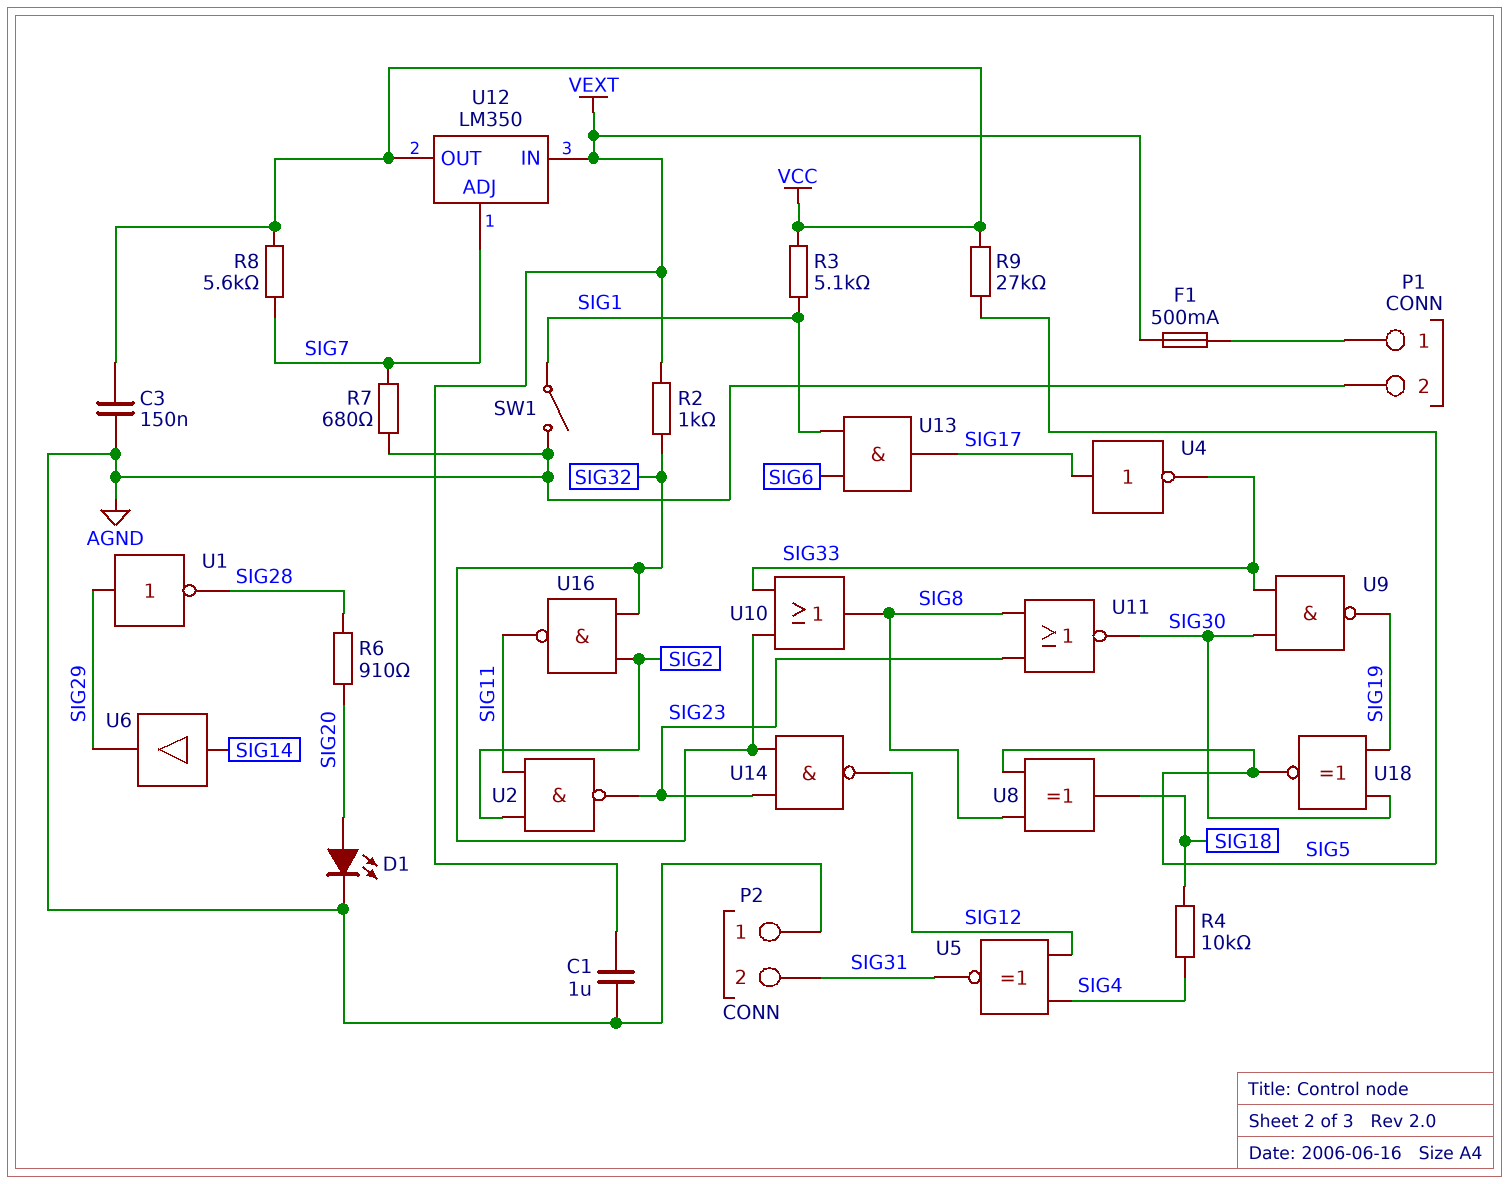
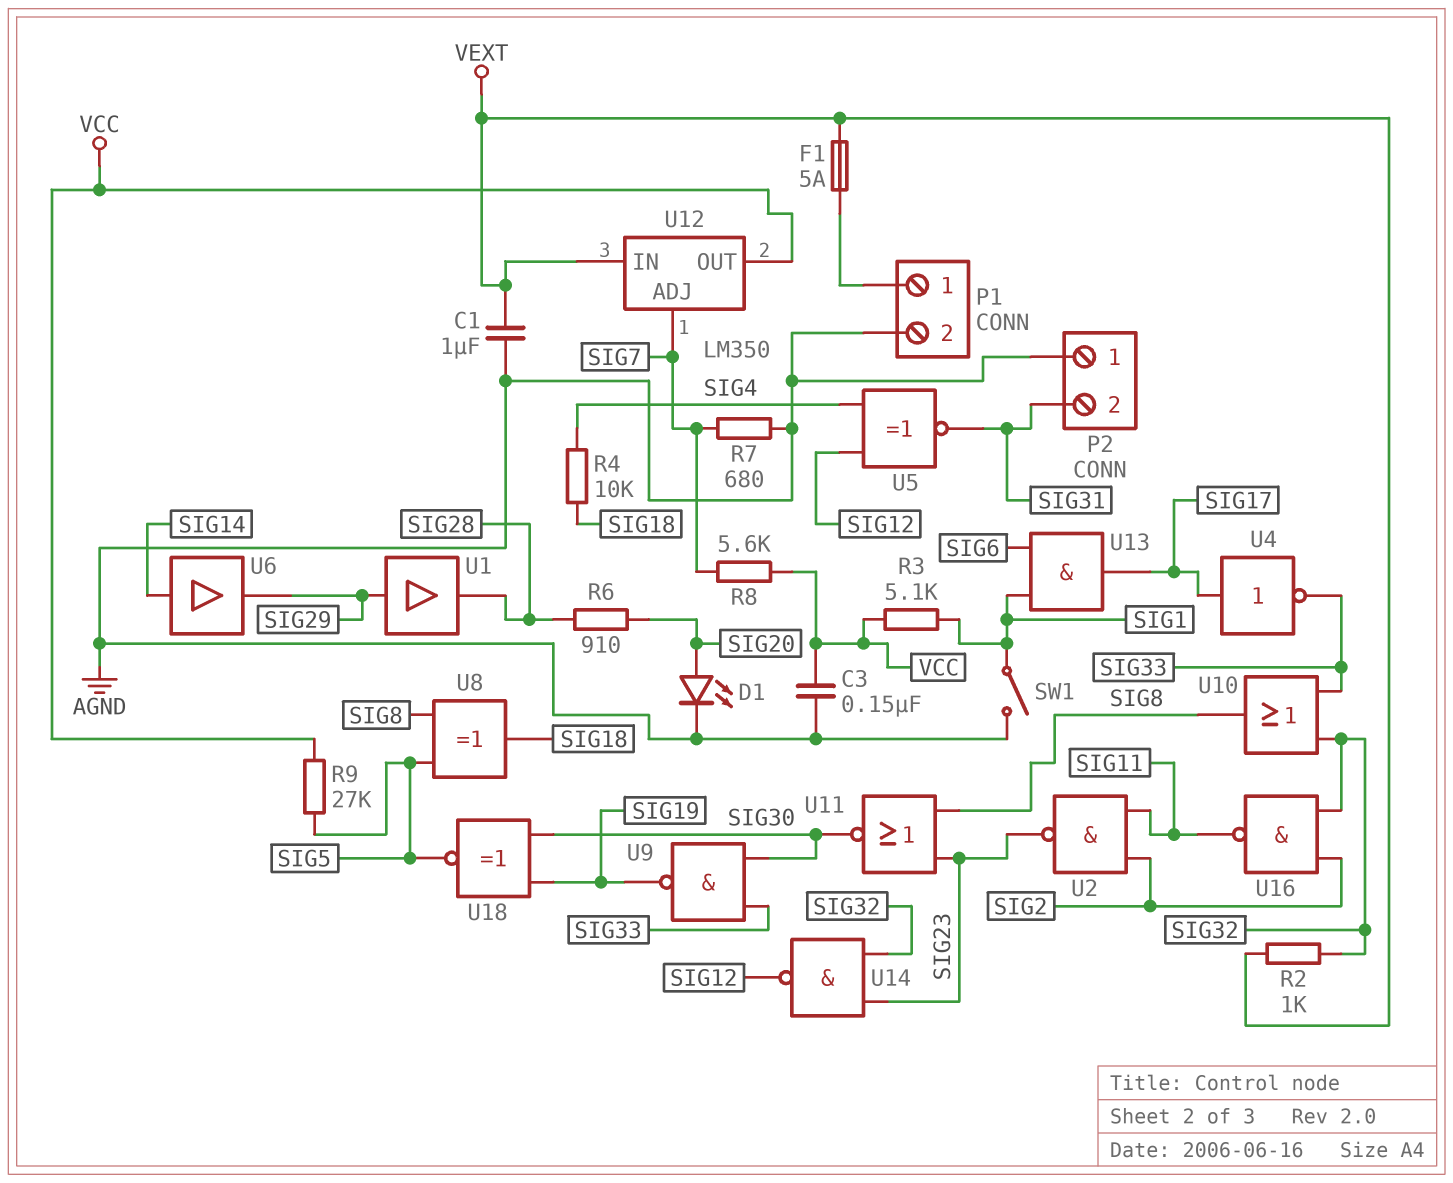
F1: 500mA (P1/1, VEXT) -> 5A (P1/1, VEXT)
U1: NOT (in SIG29, out SIG28) -> buffer (in SIG29, out SIG28)

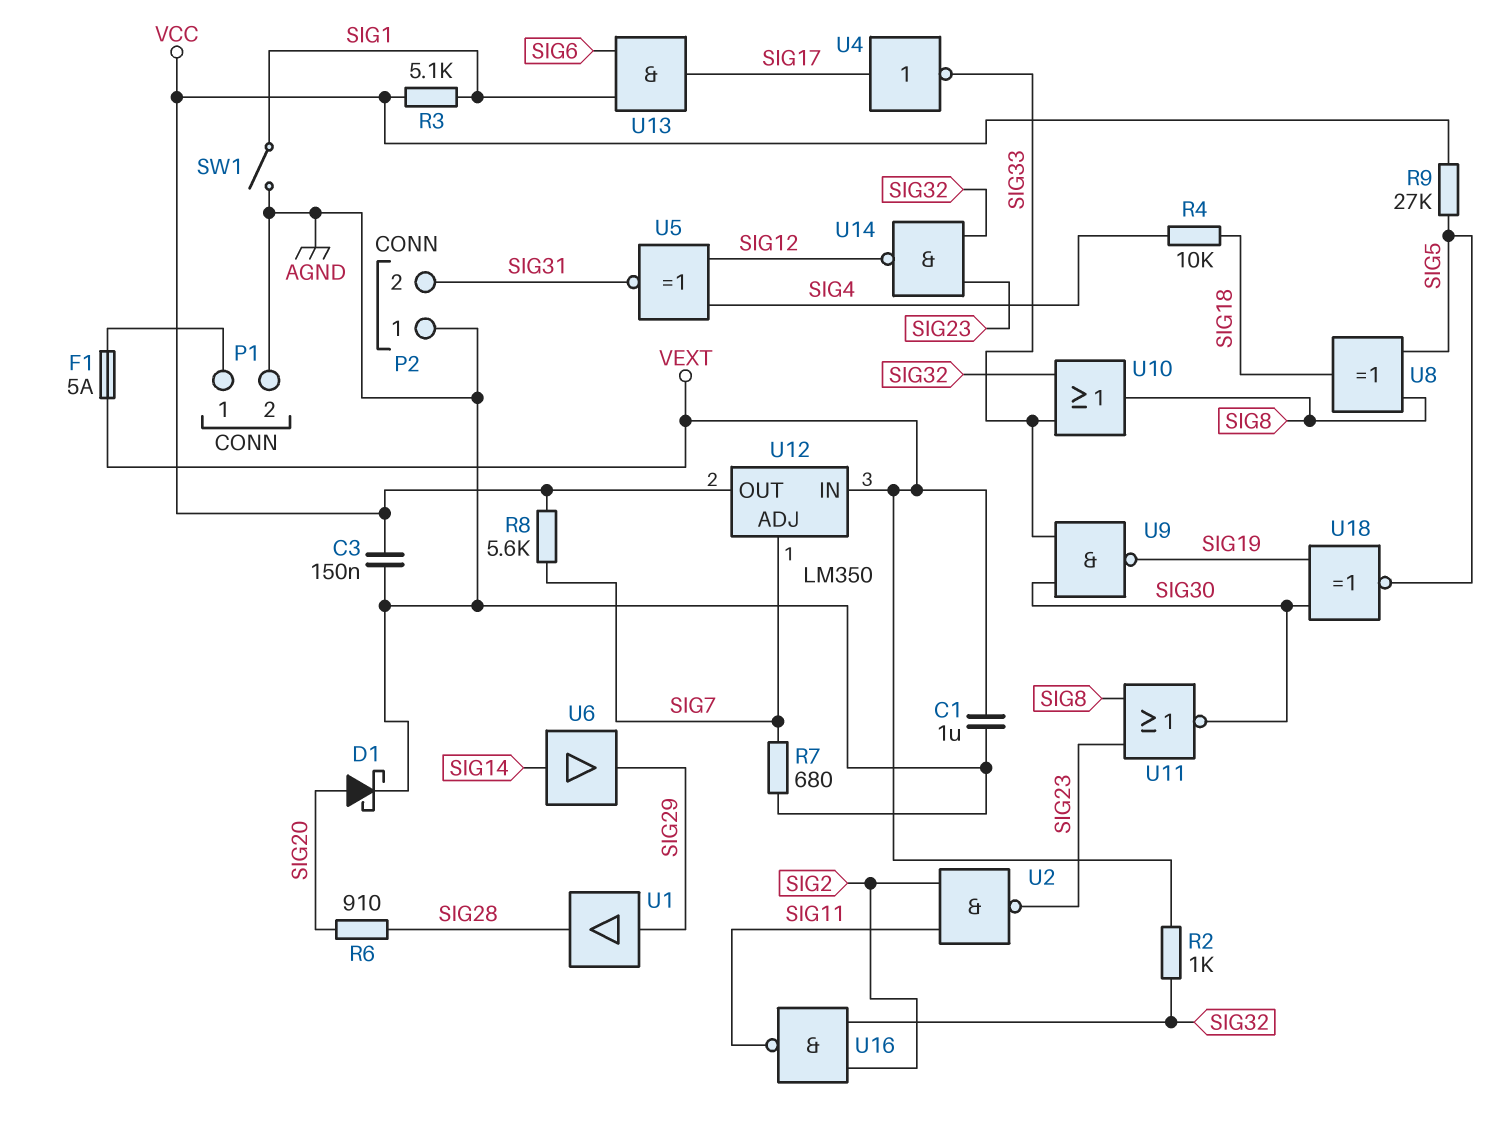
D1: LED (A SIG20, K AGND) -> schottky (A SIG20, K AGND)

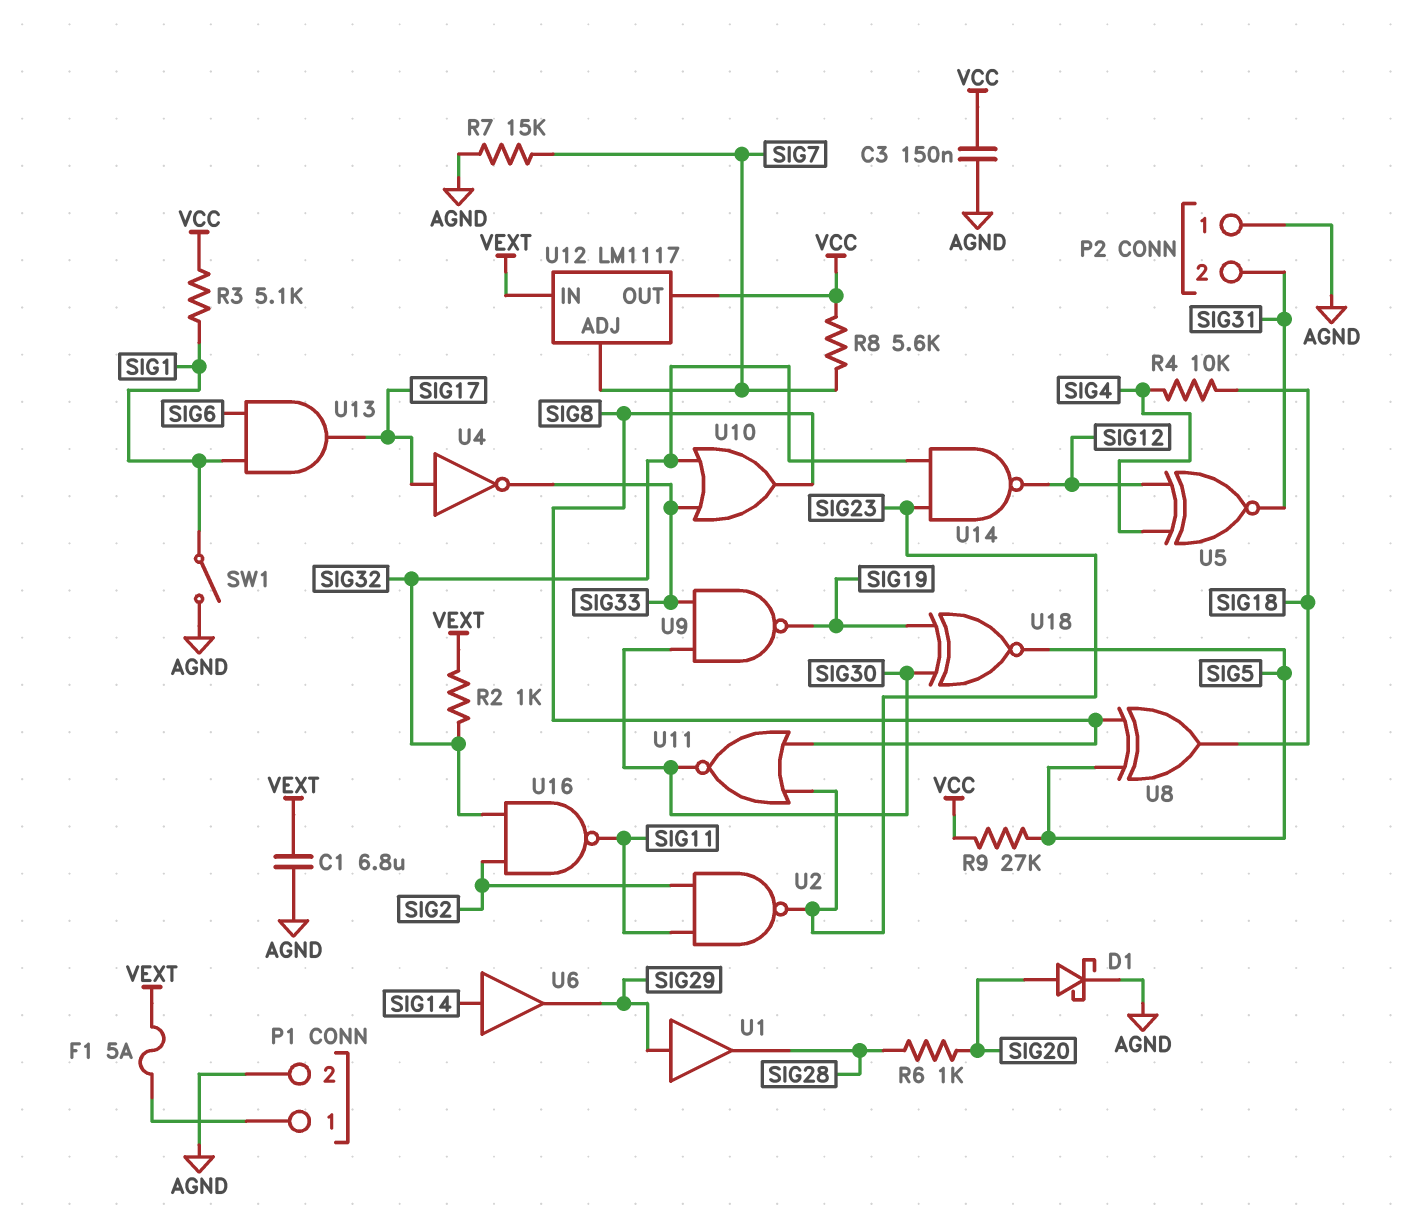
C1: 1uF (AGND, VEXT) -> 6.8uF (AGND, VEXT)
R6: 910 (SIG20, SIG28) -> 1k (SIG20, SIG28)
R7: 680 (AGND, SIG7) -> 15k (AGND, SIG7)
U12: LM350 -> LM1117

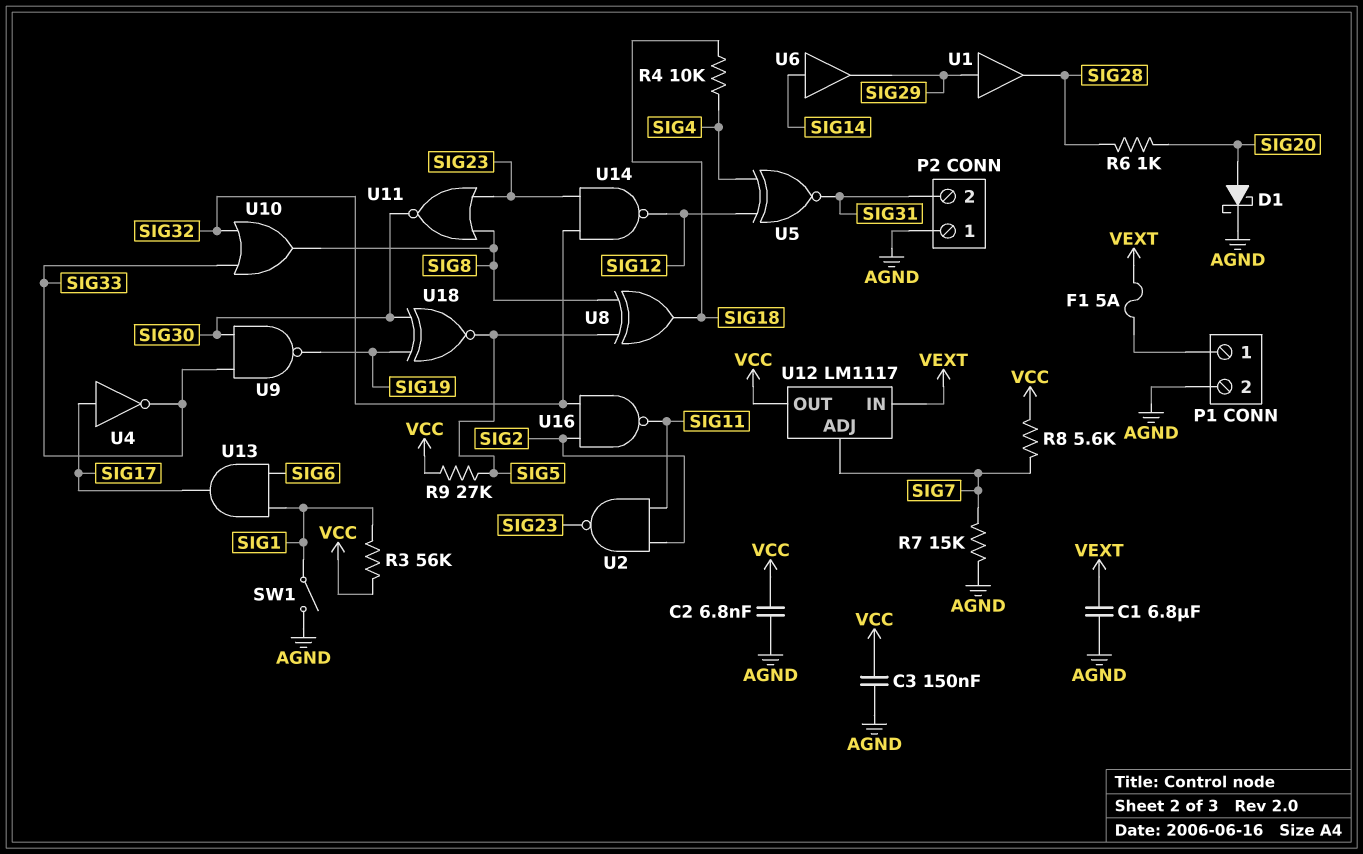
C2: none -> 6.8nF (AGND, VCC)
R2: 1k (SIG32, VEXT) -> none
R3: 5.1k (SIG1, VCC) -> 56k (SIG1, VCC)

